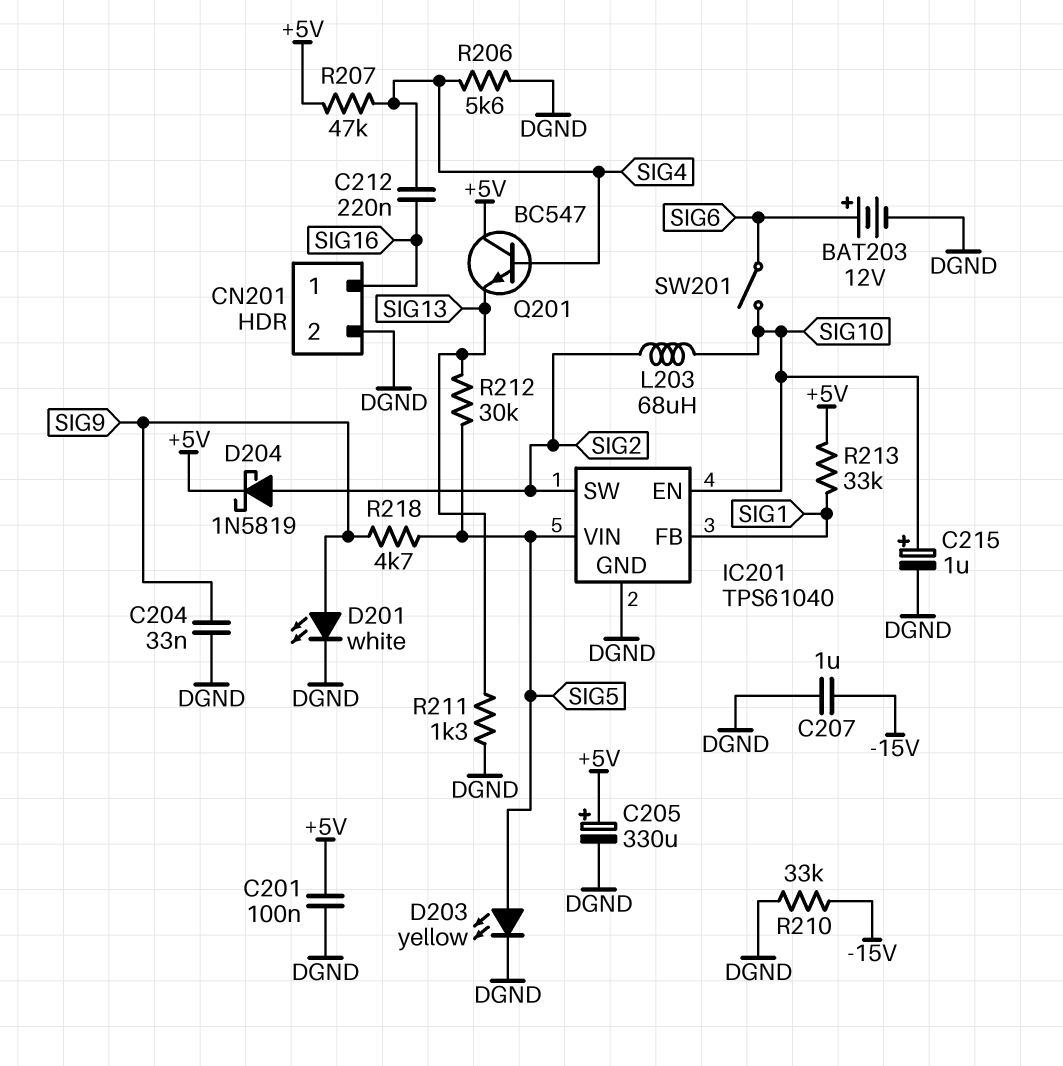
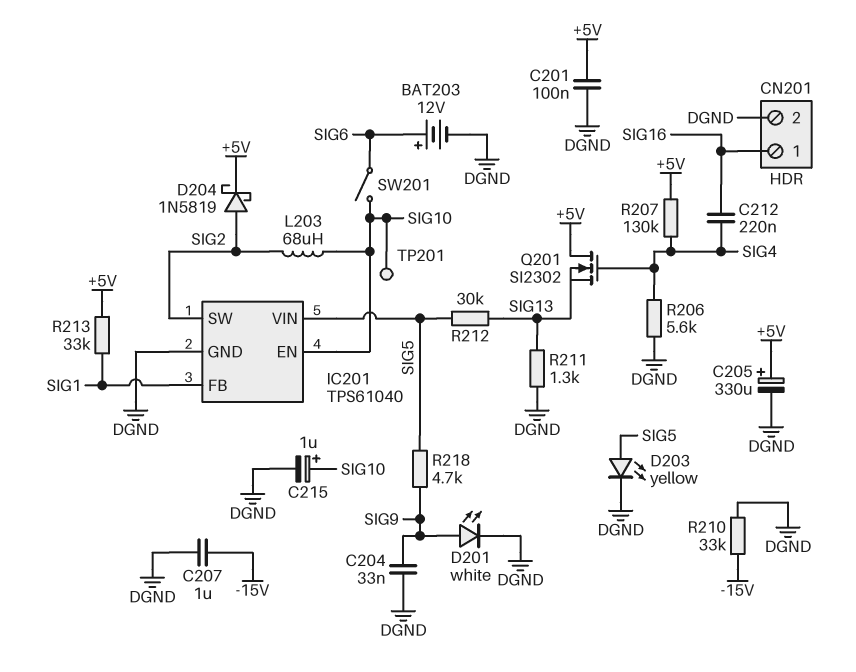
Q201: NPN BC547 (B SIG4, C +5V, E SIG13) -> NMOS SI2302 (G SIG4, D +5V, S SIG13)
R207: 47k (+5V, SIG4) -> 130k (+5V, SIG4)
TP201: none -> test point (SIG10)

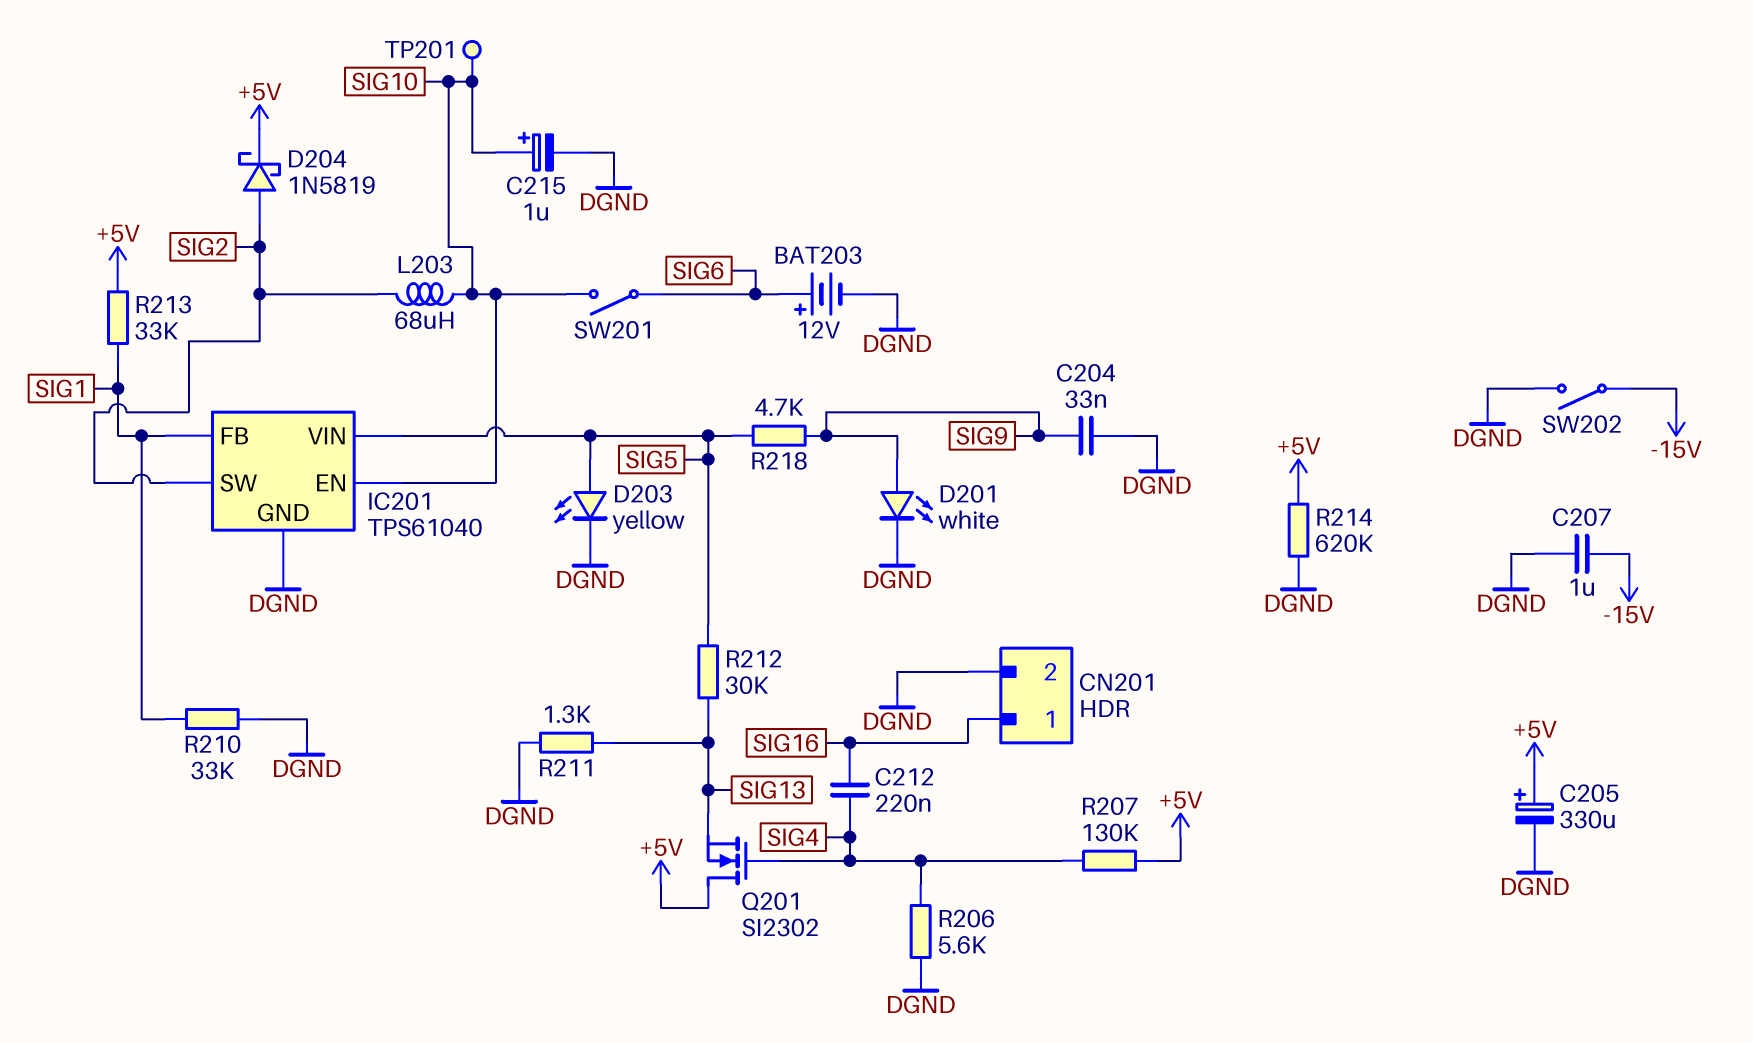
C201: 100nF (+5V, DGND) -> none
R210: 33k (-15V, DGND) -> 33k (DGND, SIG1)
R214: none -> 620k (+5V, DGND)
SW202: none -> switch (-15V, DGND)

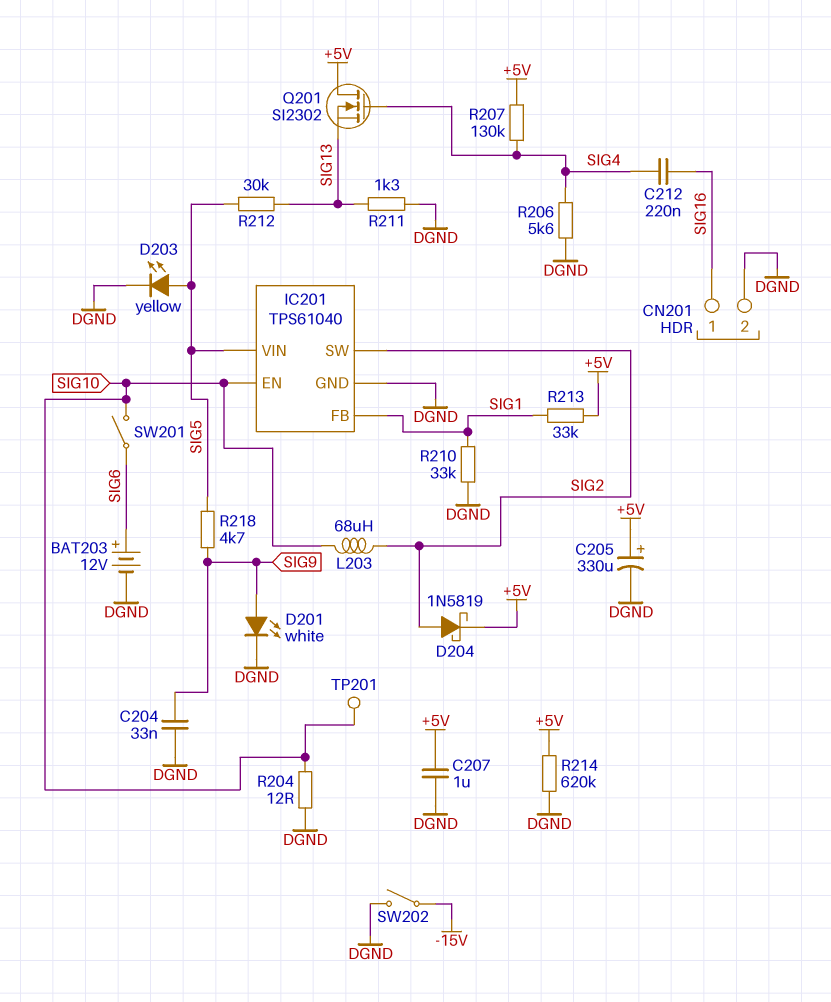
C207: 1uF (-15V, DGND) -> 1uF (+5V, DGND)
C215: 1uF (plus SIG10, minus DGND) -> none
R204: none -> 12 (DGND, SIG10)

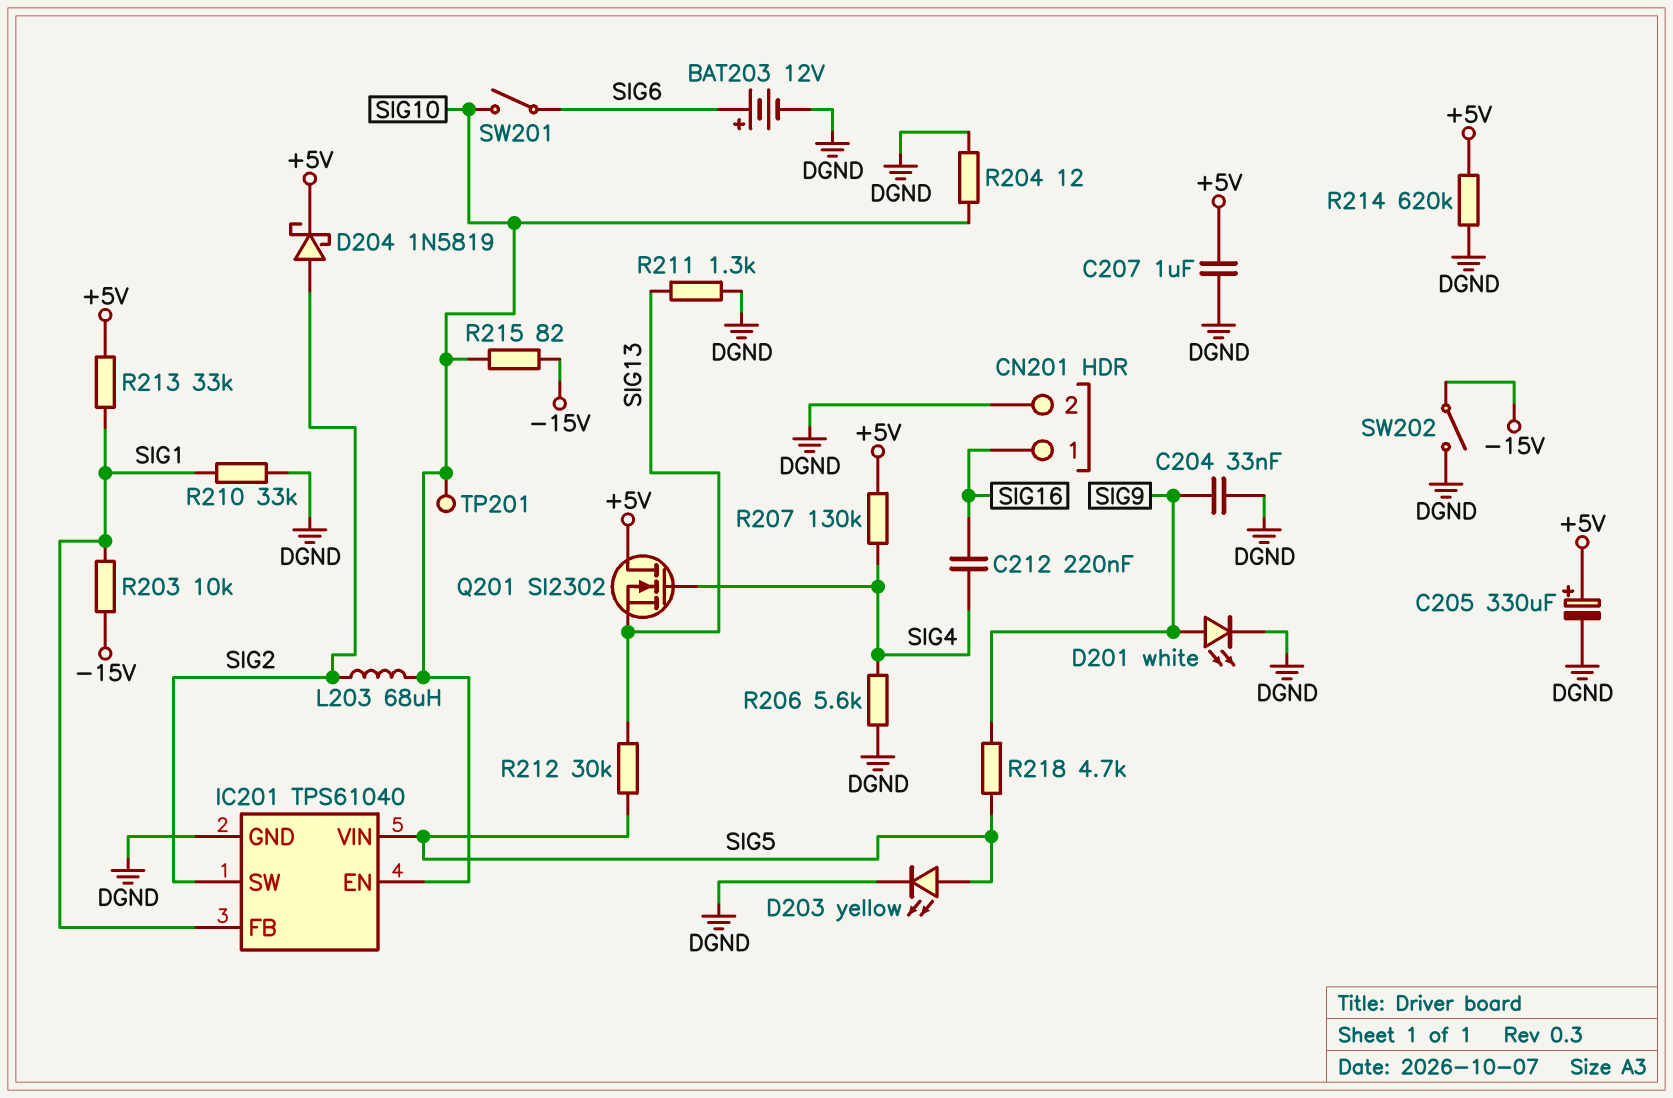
R203: none -> 10k (-15V, SIG1)
R215: none -> 82 (-15V, SIG10)

